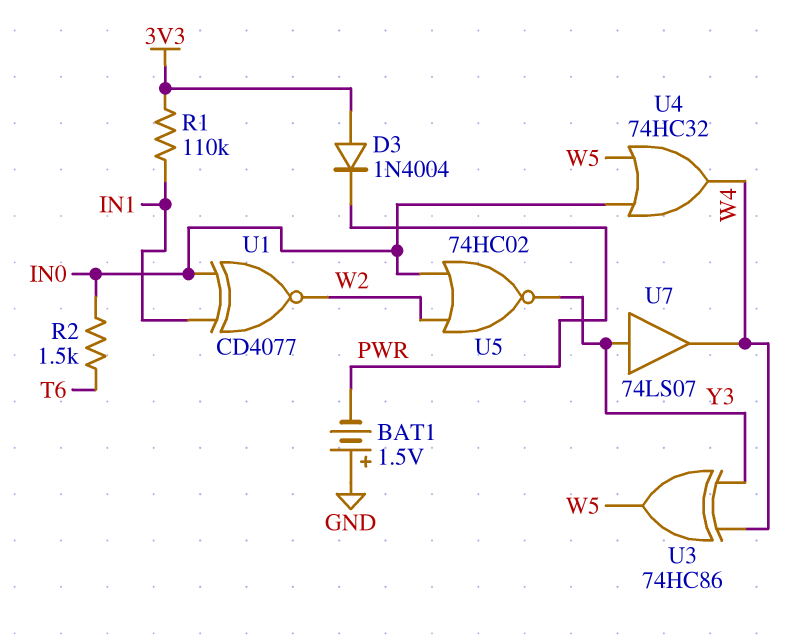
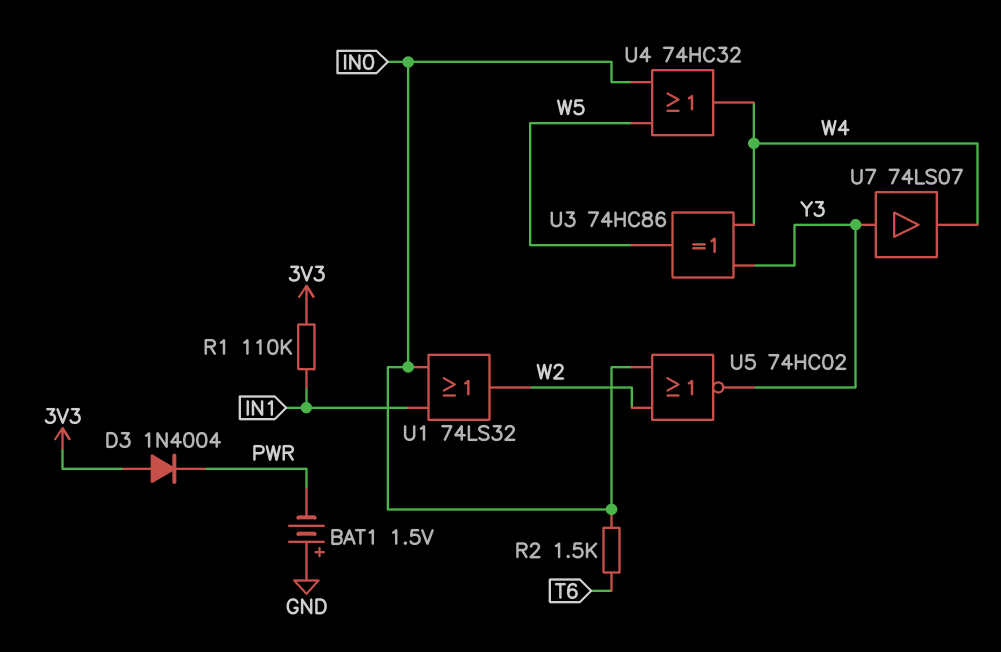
U1: XNOR CD4077 (in IN0, in IN1, out W2) -> OR 74LS32 (in IN0, in IN1, out W2)

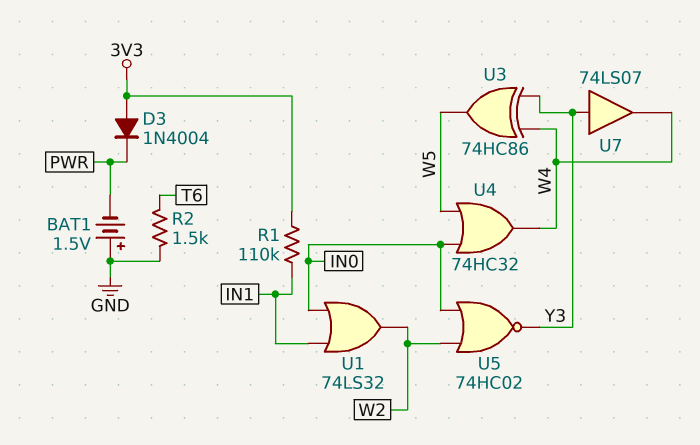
R2: 1.5k (IN0, T6) -> 1.5k (GND, T6)

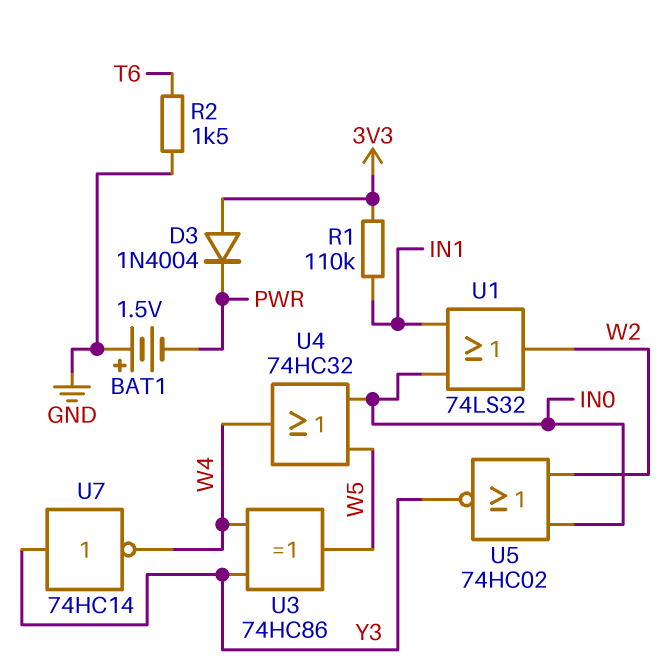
U7: buffer 74LS07 (in Y3, out W4) -> NOT 74HC14 (in Y3, out W4)

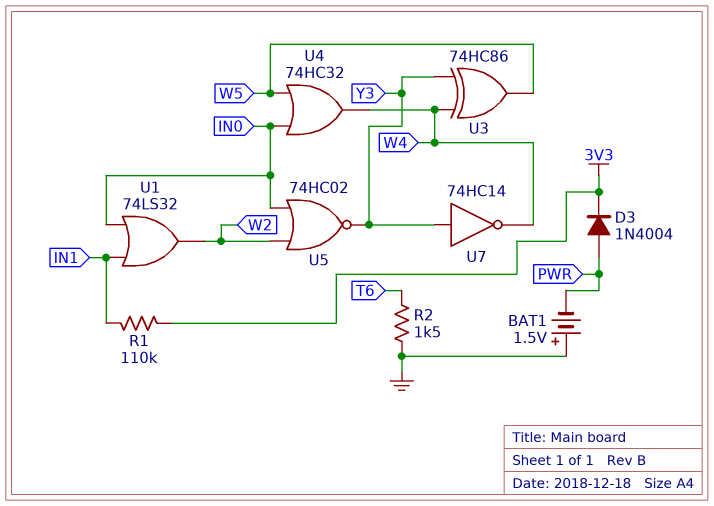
D3: diode 1N4004 (A 3V3, K PWR) -> diode 1N4004 (A PWR, K 3V3)

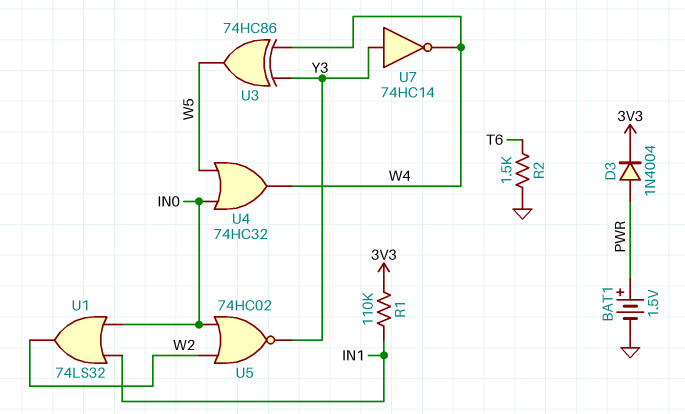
BAT1: 1.5V (plus GND, minus PWR) -> 1.5V (plus PWR, minus GND)

